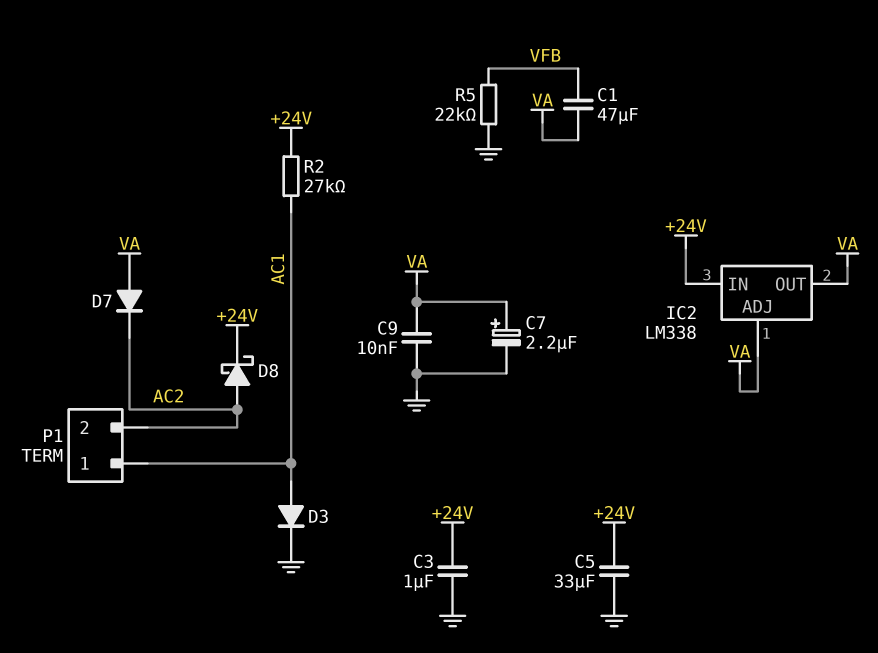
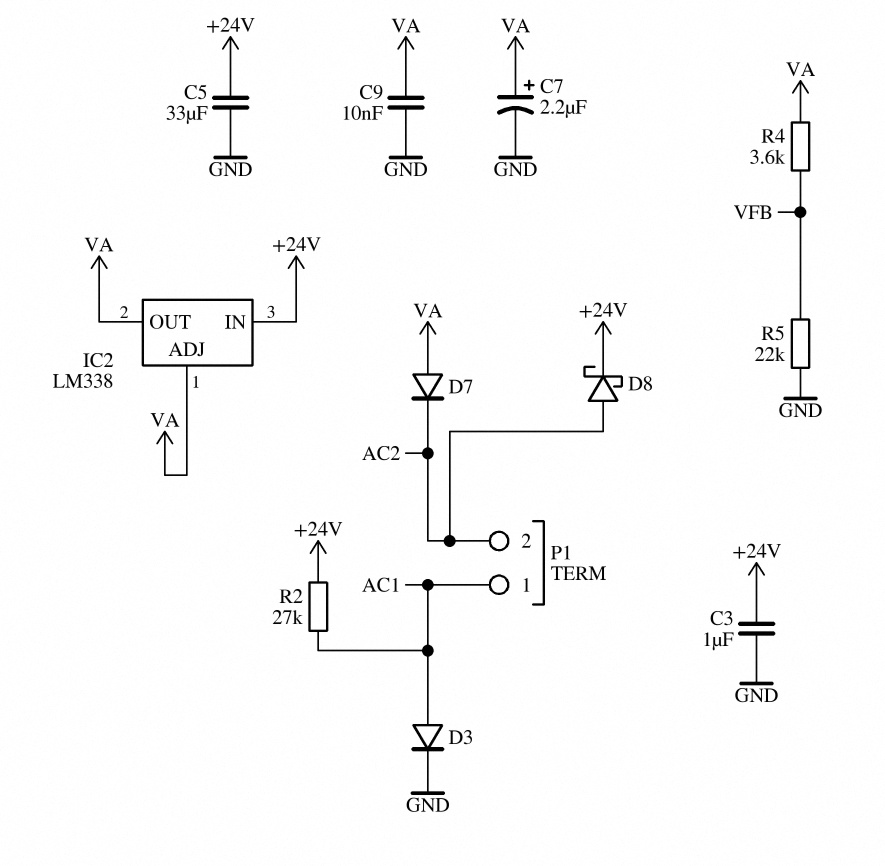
C1: 47uF (VA, VFB) -> none
R4: none -> 3.6k (VA, VFB)

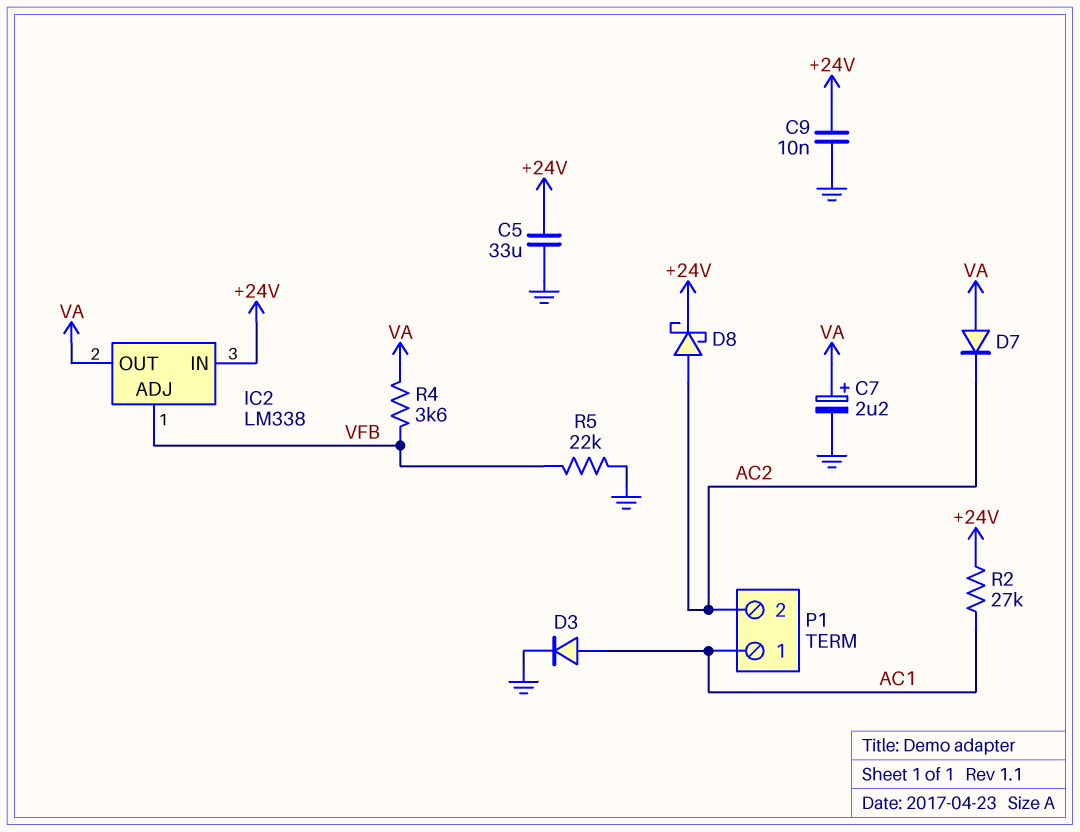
C3: 1uF (+24V, GND) -> none
C9: 10nF (GND, VA) -> 10nF (+24V, GND)
IC2 pin ADJ: VA -> VFB

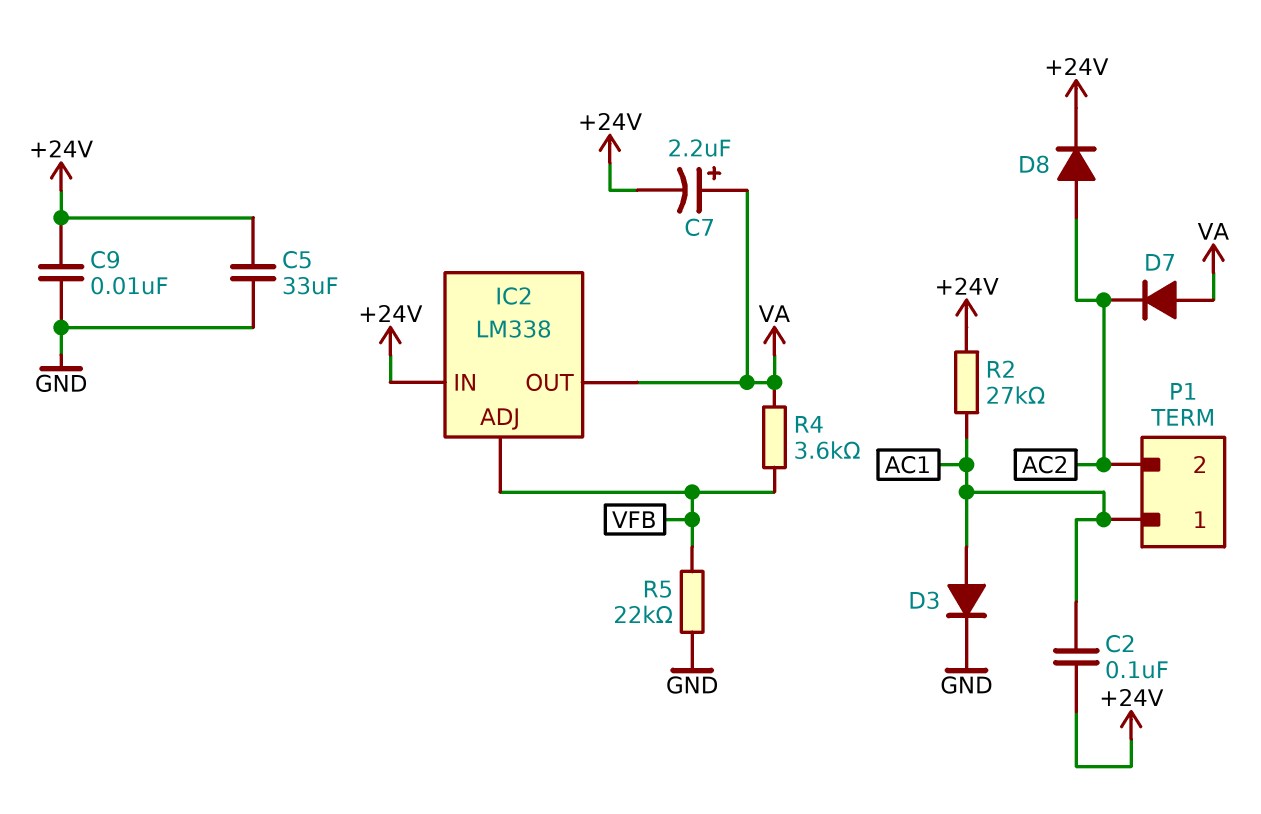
C2: none -> 100nF (+24V, AC1)
C7: 2.2uF (plus VA, minus GND) -> 2.2uF (plus VA, minus +24V)
D8: schottky (A AC2, K +24V) -> diode (A AC2, K +24V)

